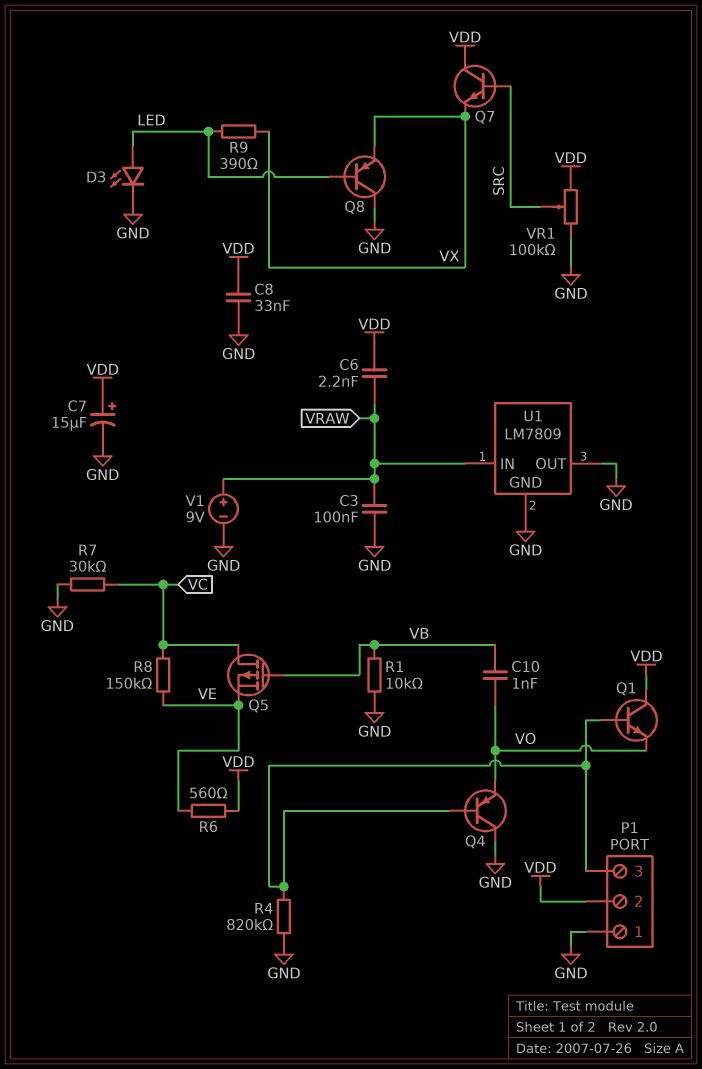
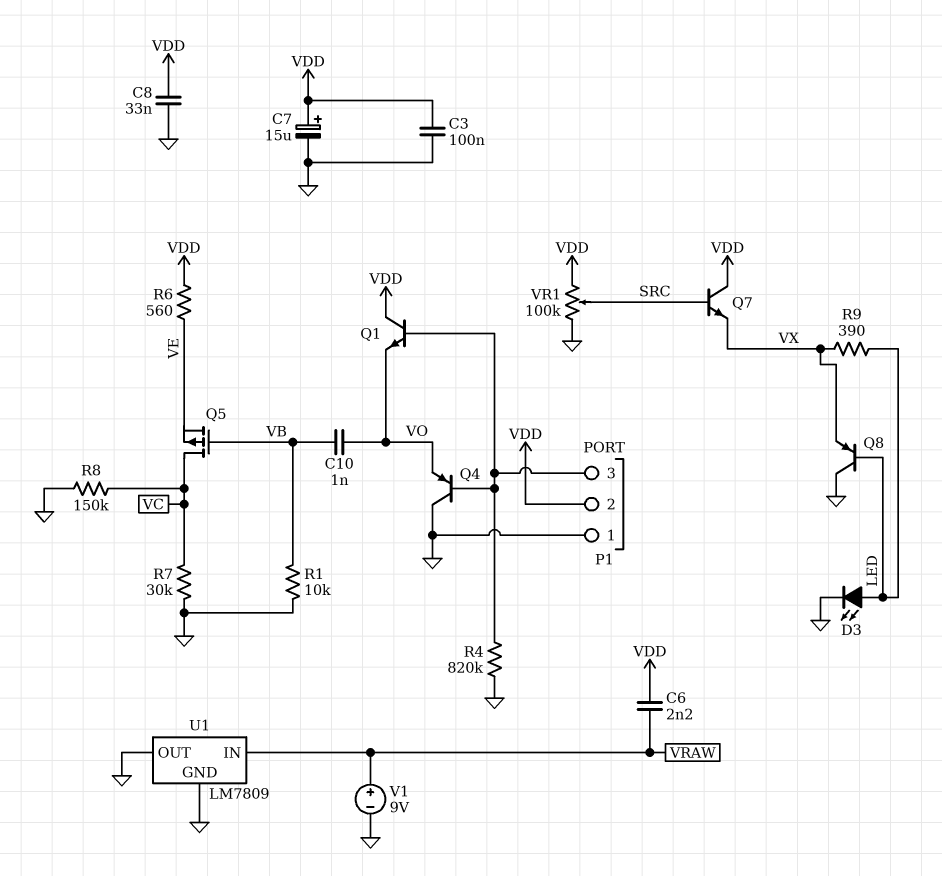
C3: 100nF (GND, VRAW) -> 100nF (GND, VDD)
R8: 150k (VC, VE) -> 150k (GND, VC)

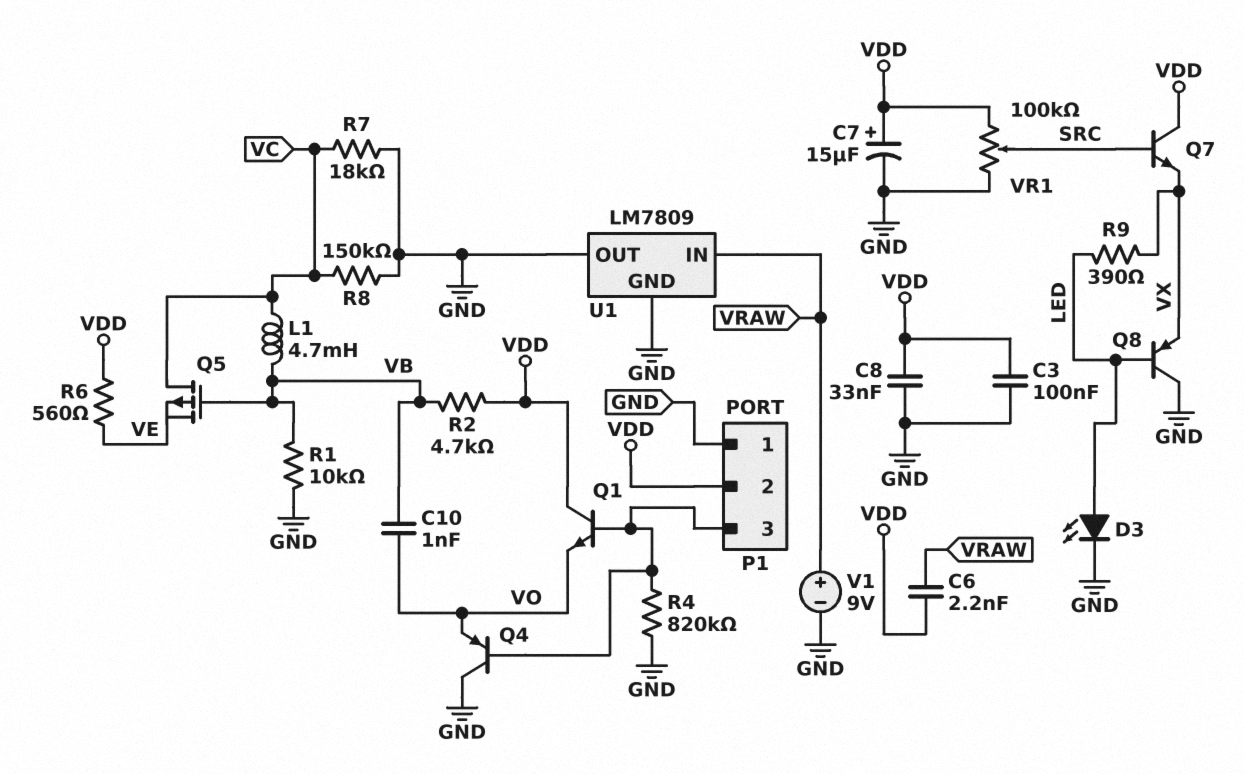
L1: none -> 4.7mH (VB, VC)
R2: none -> 4.7k (VB, VDD)
R7: 30k (GND, VC) -> 18k (GND, VC)

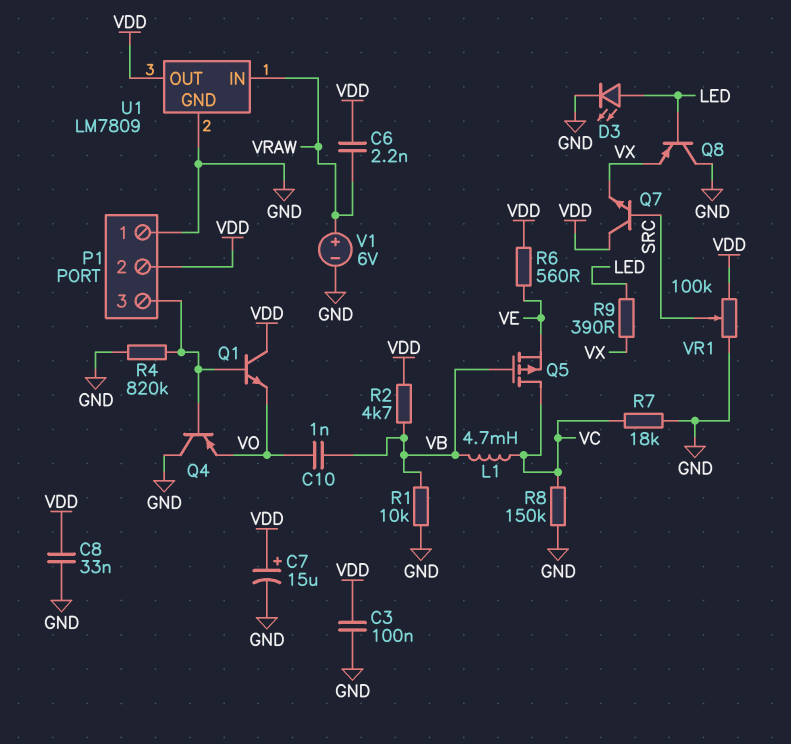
U1 pin OUT: GND -> VDD
V1: 9V (plus VRAW, minus GND) -> 6V (plus VRAW, minus GND)

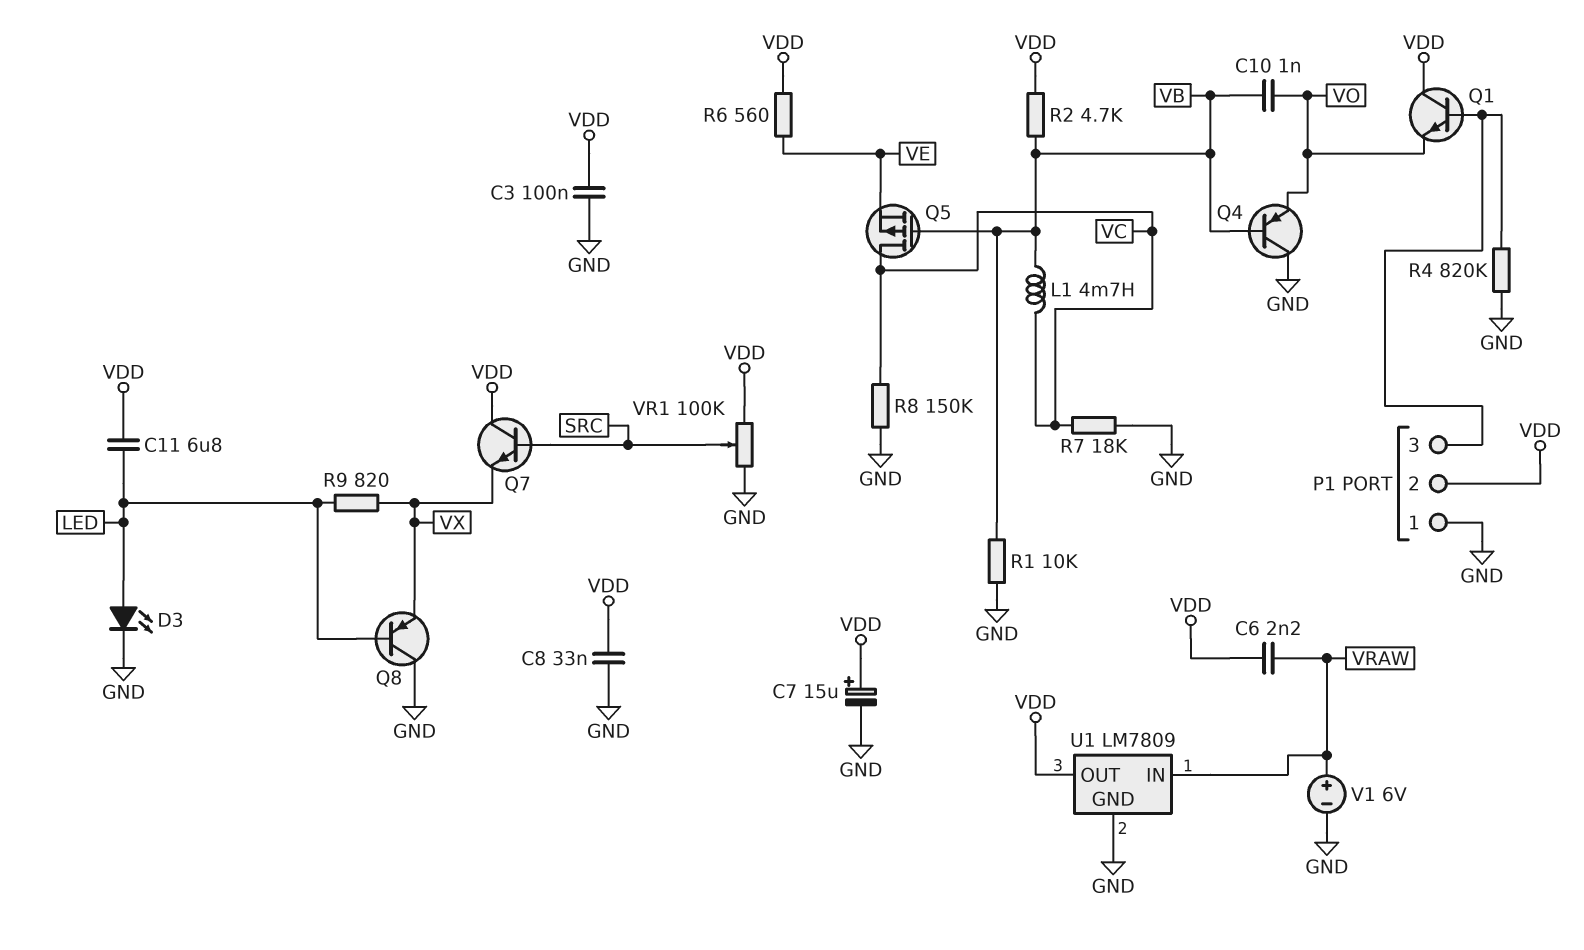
C11: none -> 6.8uF (LED, VDD)
Q4: PNP (B P1/3, C GND, E VO) -> PNP (B VB, C GND, E VO)
R9: 390 (LED, VX) -> 820 (LED, VX)

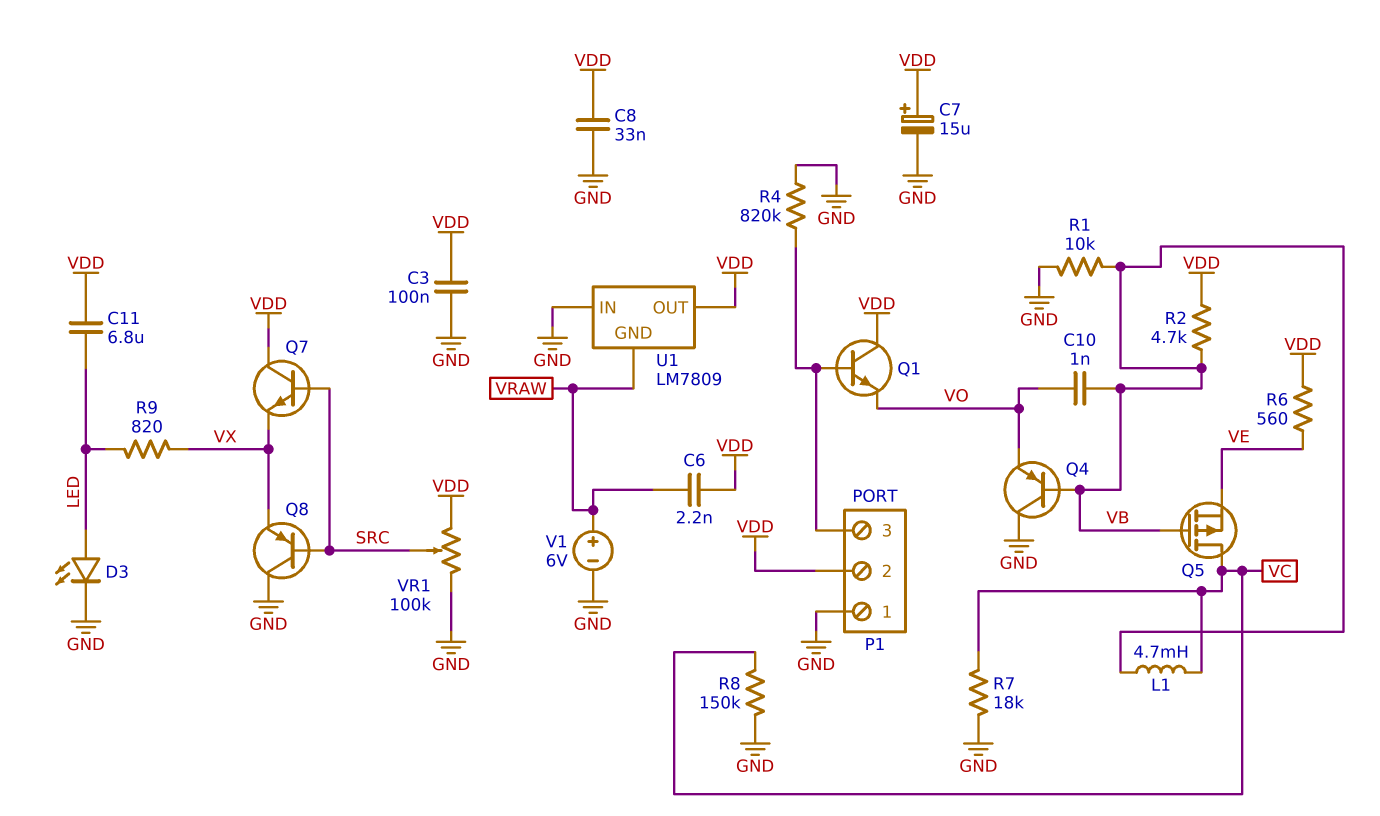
Q8: PNP (B LED, C GND, E VX) -> PNP (B SRC, C GND, E VX)
U1 pin GND: GND -> VRAW
U1 pin IN: VRAW -> GND

